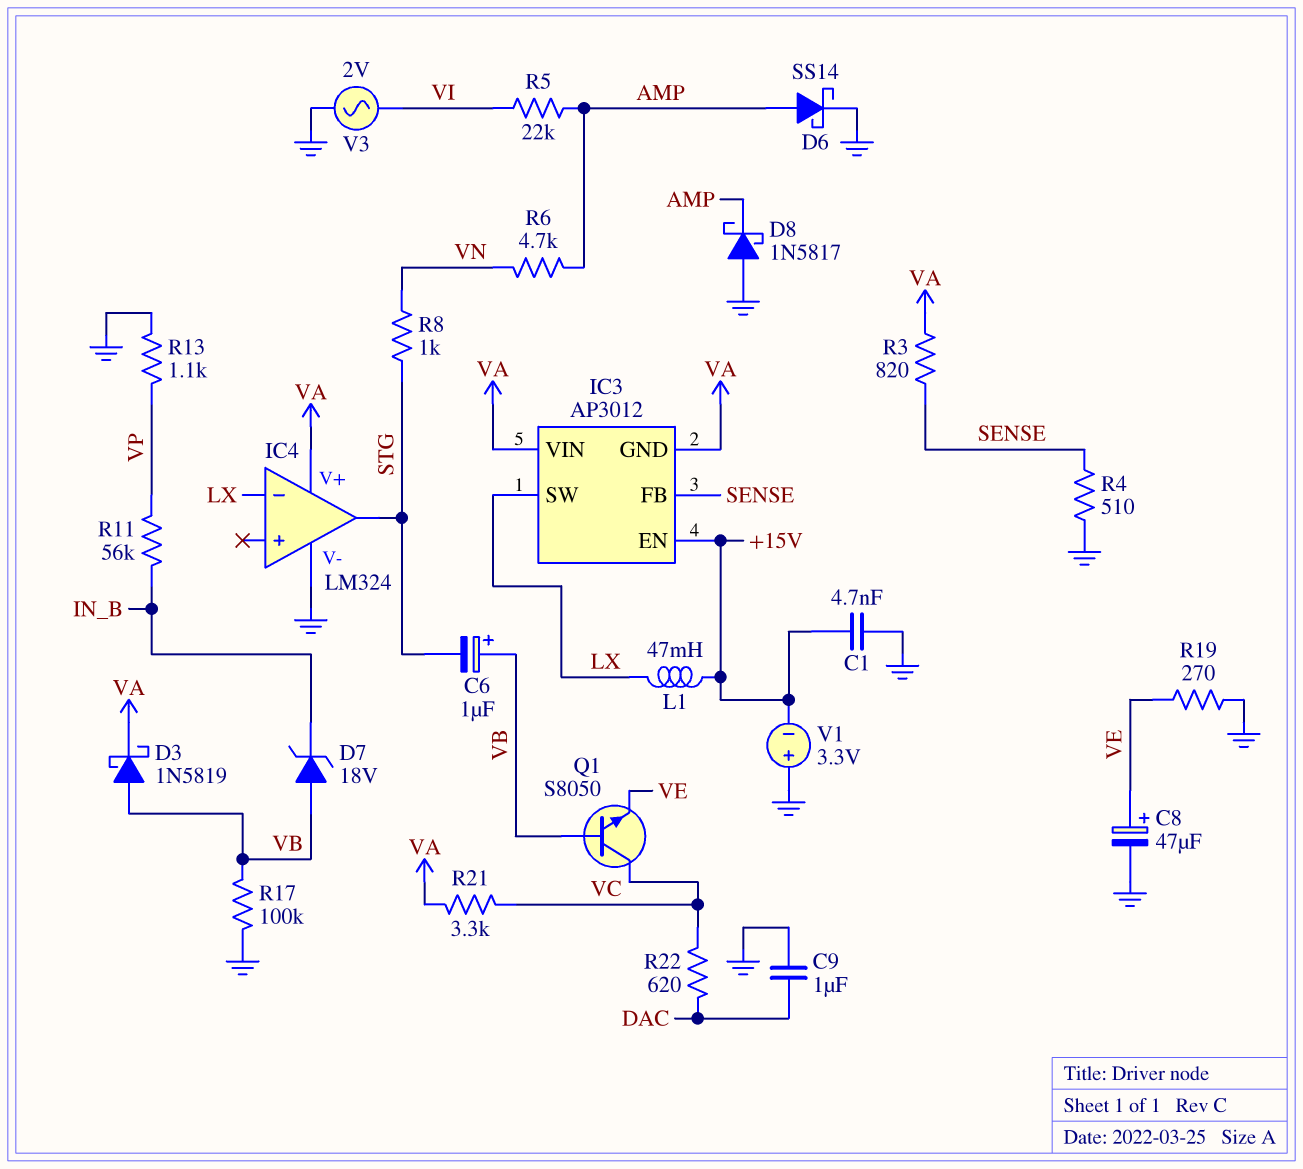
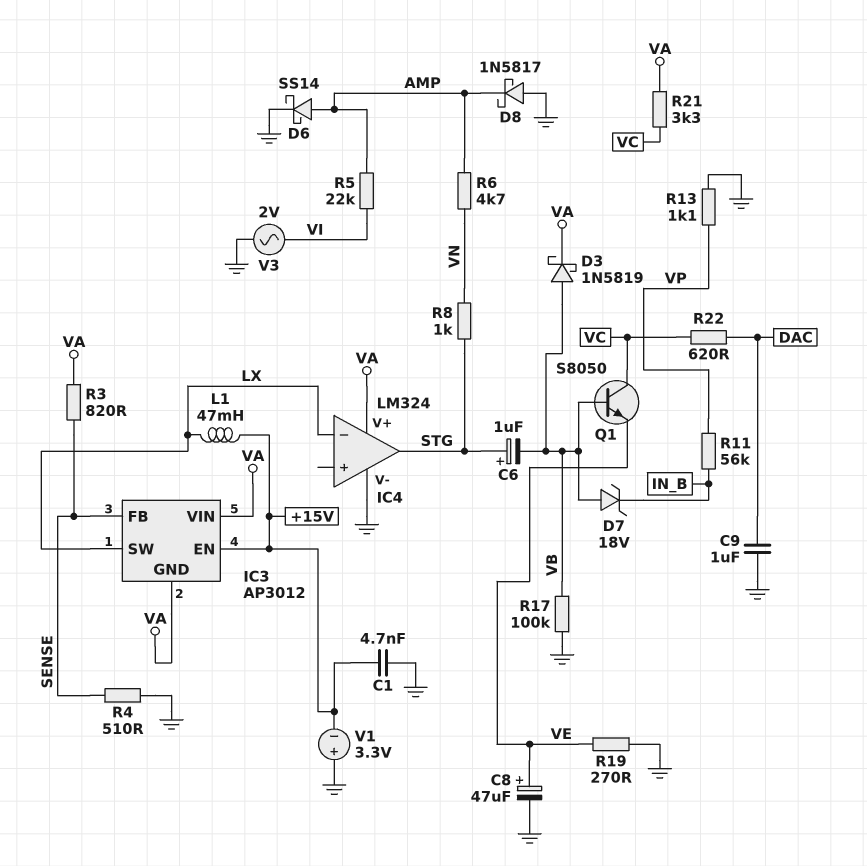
C6: 1uF (plus VB, minus STG) -> 1uF (plus STG, minus VB)

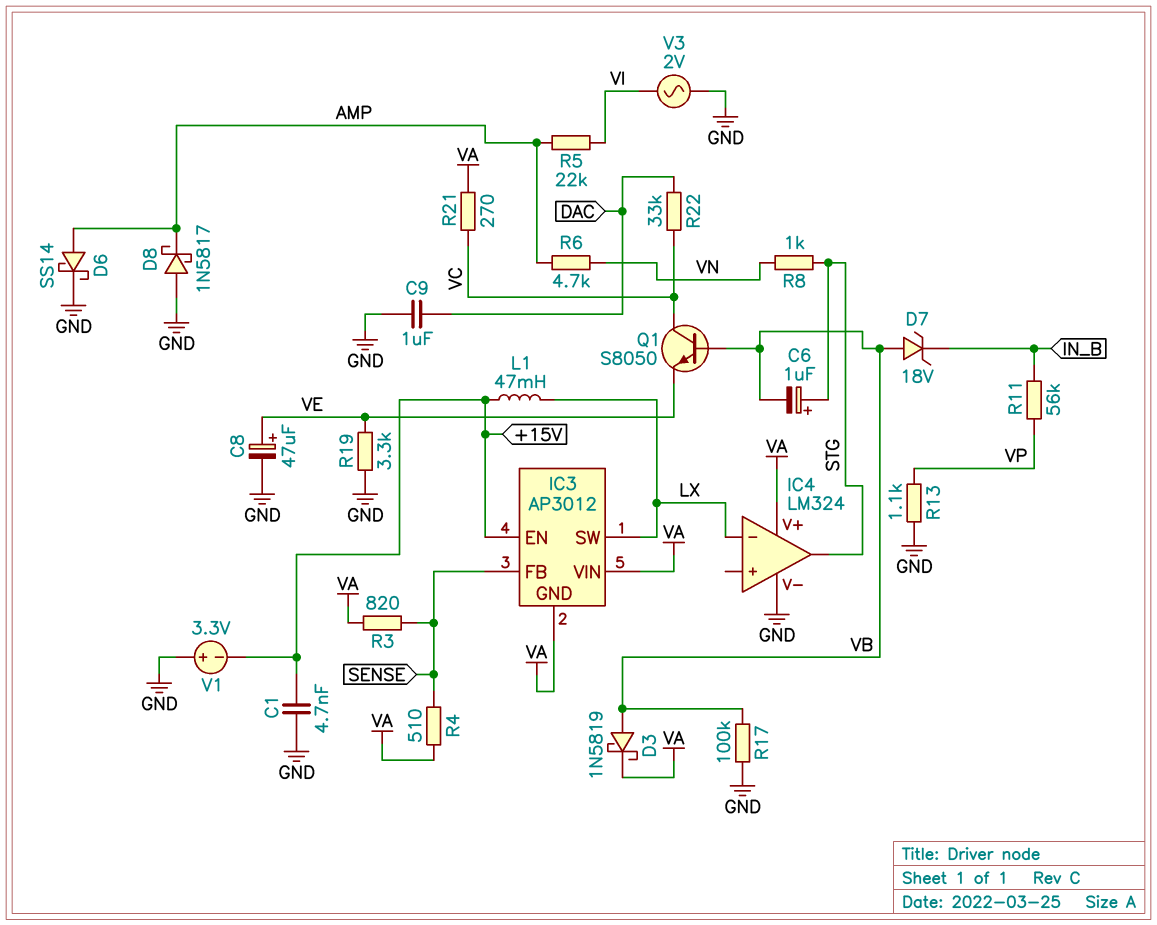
R4: 510 (GND, SENSE) -> 510 (SENSE, VA)
R19: 270 (GND, VE) -> 3.3k (GND, VE)
R21: 3.3k (VA, VC) -> 270 (VA, VC)
R22: 620 (DAC, VC) -> 33k (DAC, VC)

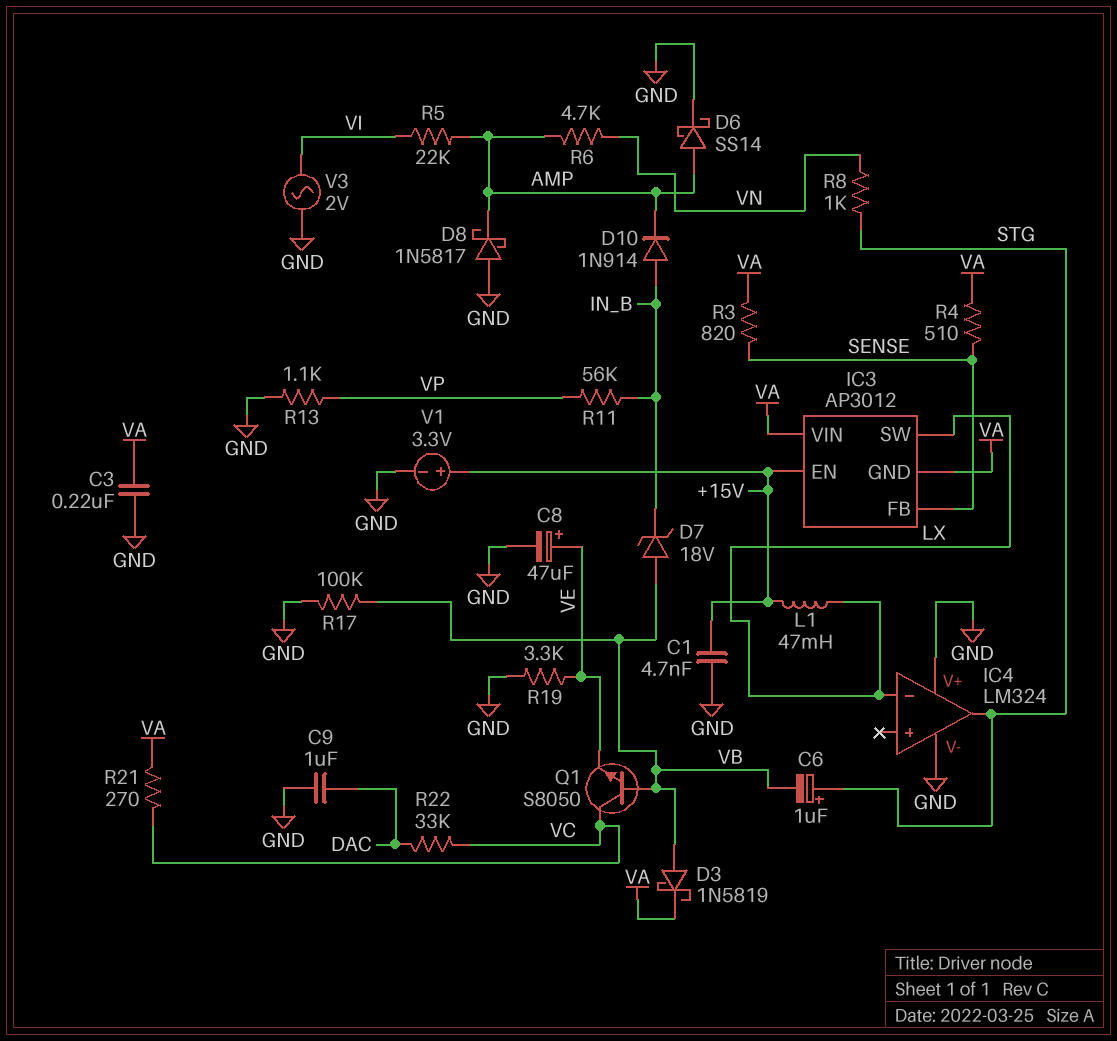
C3: none -> 220nF (GND, VA)
D10: none -> diode 1N914 (A IN_B, K AMP)
IC4 pin V+: VA -> GND
V1: 3.3V (plus GND, minus +15V) -> 3.3V (plus +15V, minus GND)

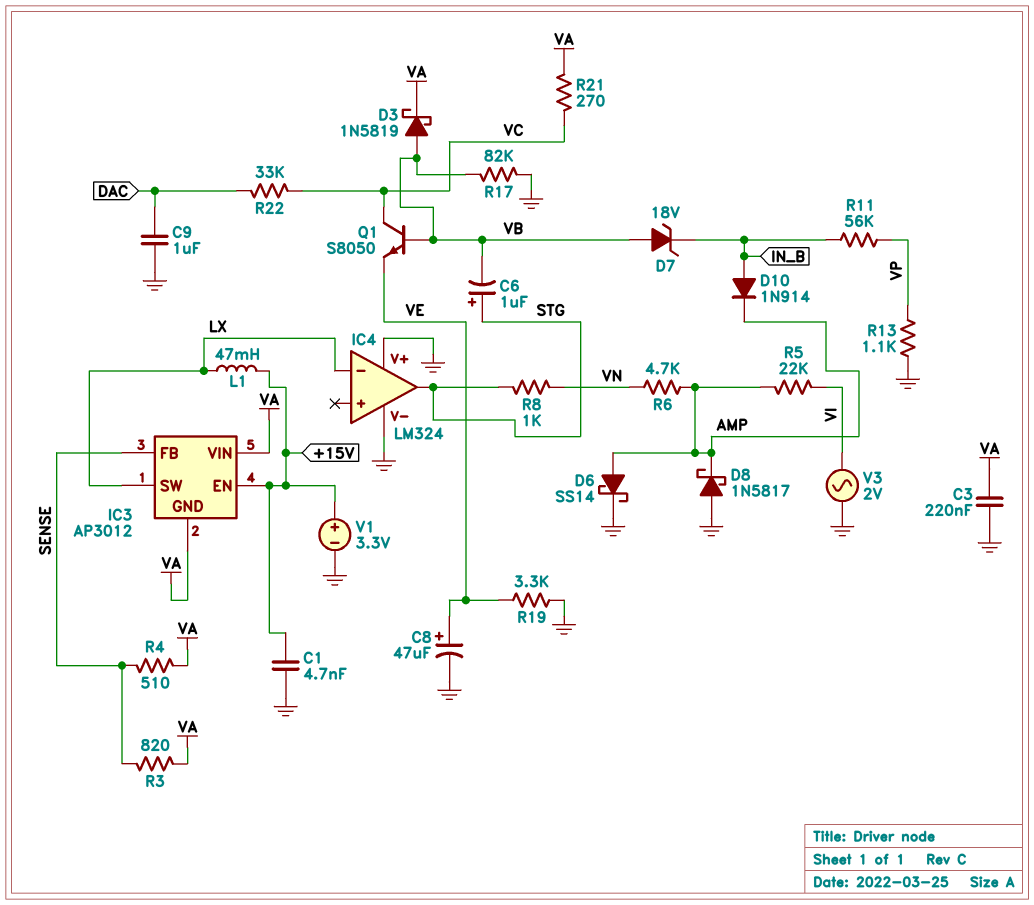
R17: 100k (GND, VB) -> 82k (GND, VB)

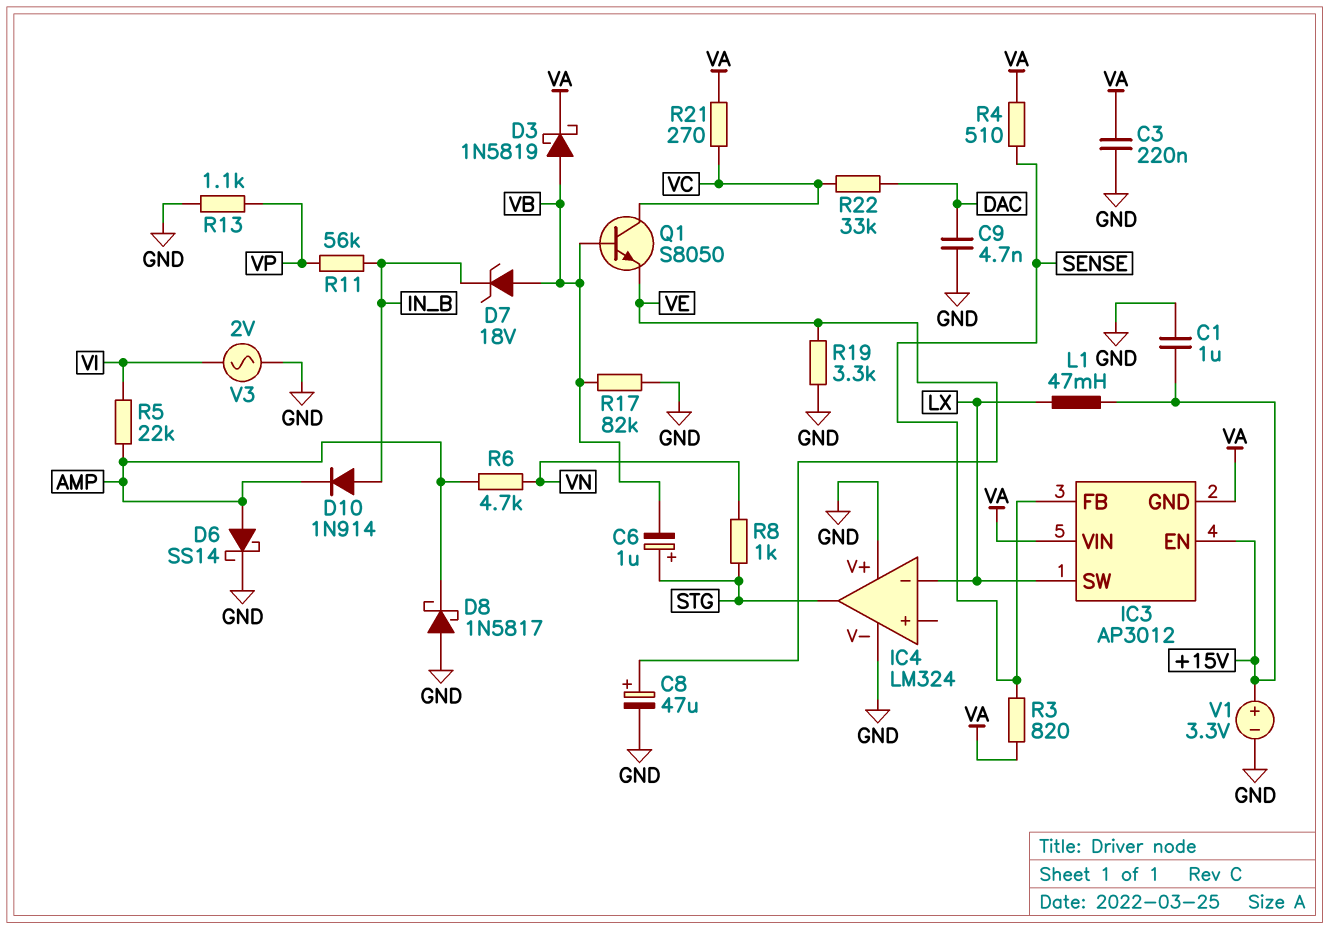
C1: 4.7nF (+15V, GND) -> 1uF (+15V, GND)
C9: 1uF (DAC, GND) -> 4.7nF (DAC, GND)

